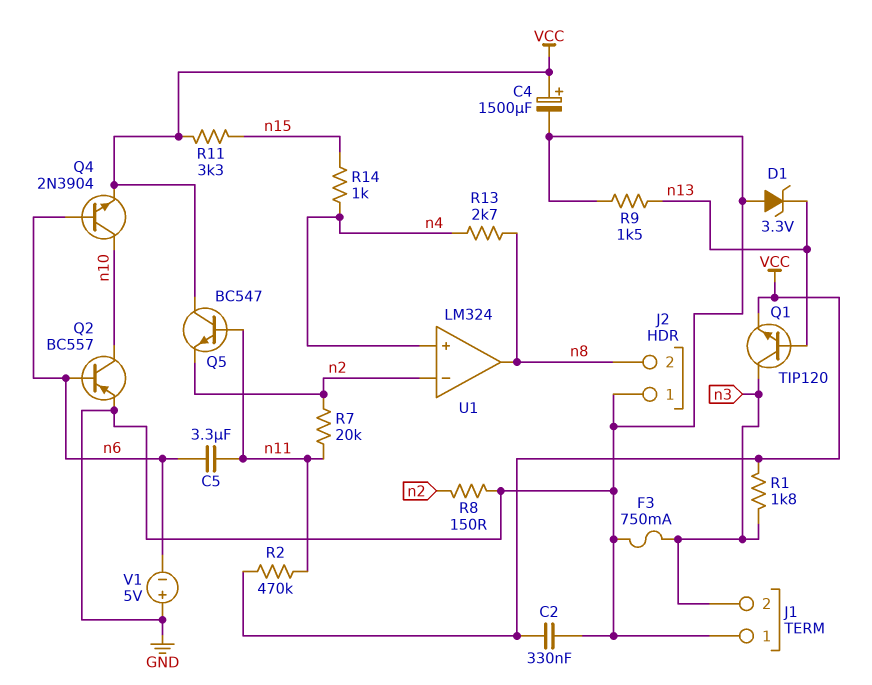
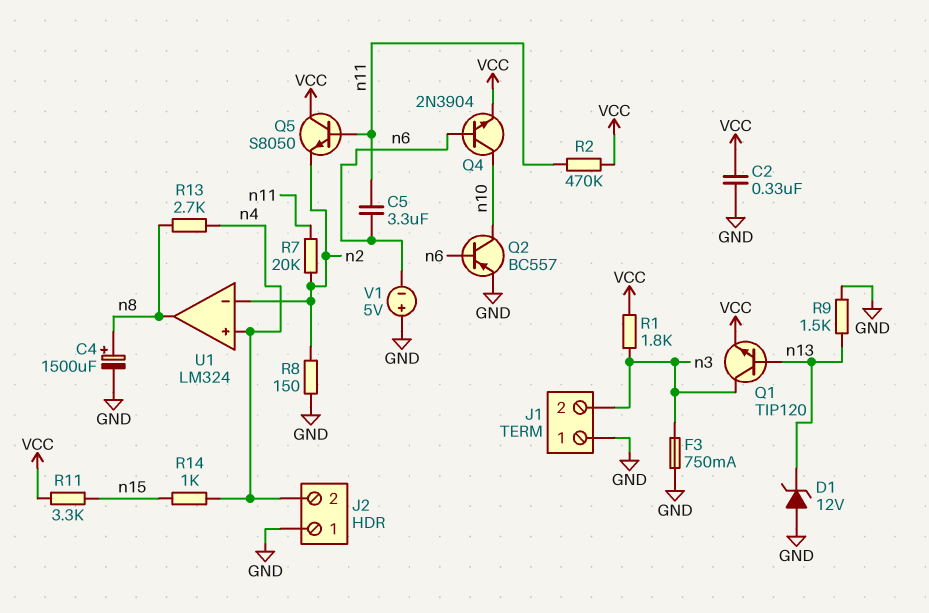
C4: 1500uF (plus VCC, minus GND) -> 1500uF (plus n8, minus GND)
D1: zener 3.3V (A GND, K n13) -> zener 12V (A GND, K n13)
J2 pin 2: n8 -> n4
Q5: NPN BC547 (B n11, C VCC, E n2) -> NPN S8050 (B n11, C VCC, E n2)

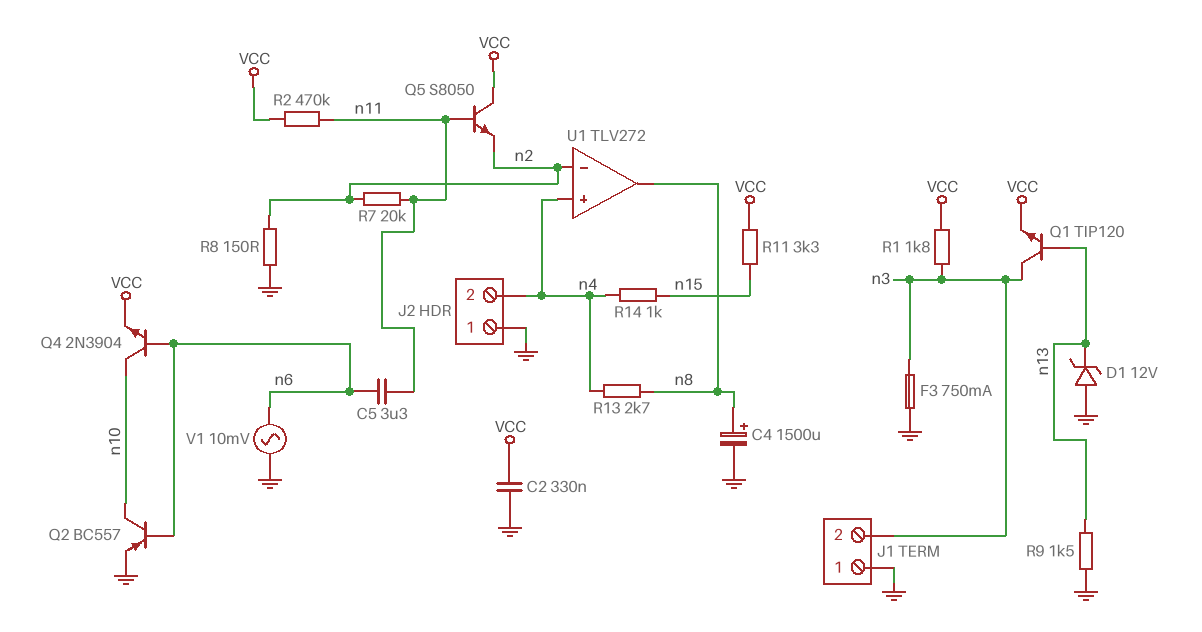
U1: LM324 -> TLV272
V1: 5V (plus GND, minus n6) -> AC 10mV (GND, n6)

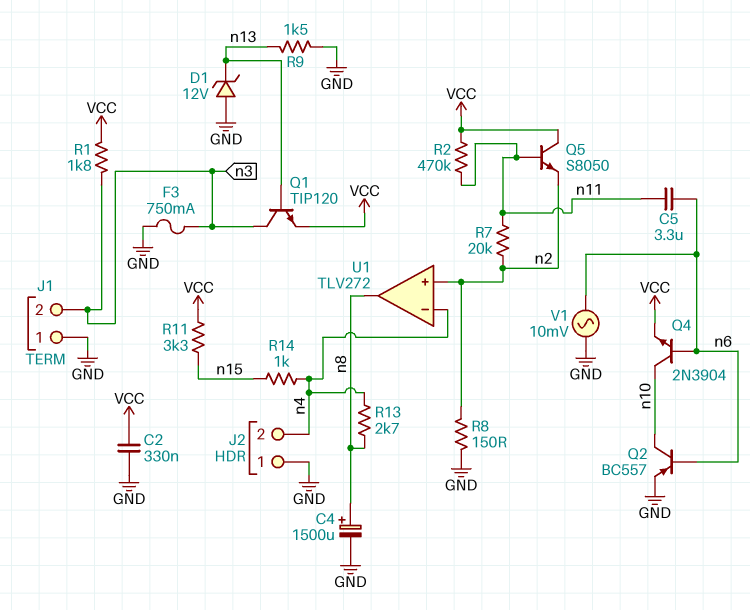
U1 pin in+: n4 -> n2
U1 pin in-: n2 -> n4

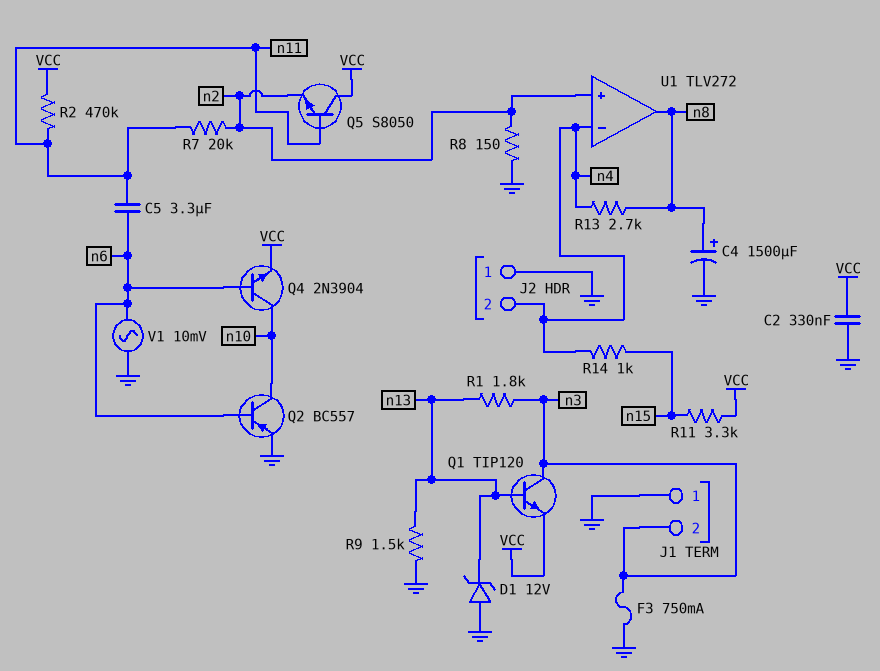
R1: 1.8k (VCC, n3) -> 1.8k (n3, n13)

